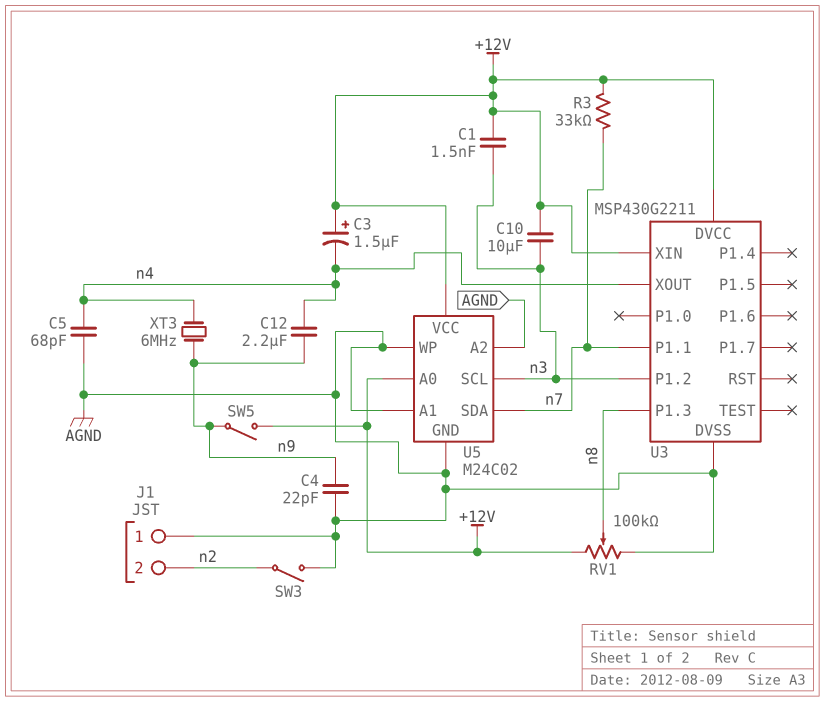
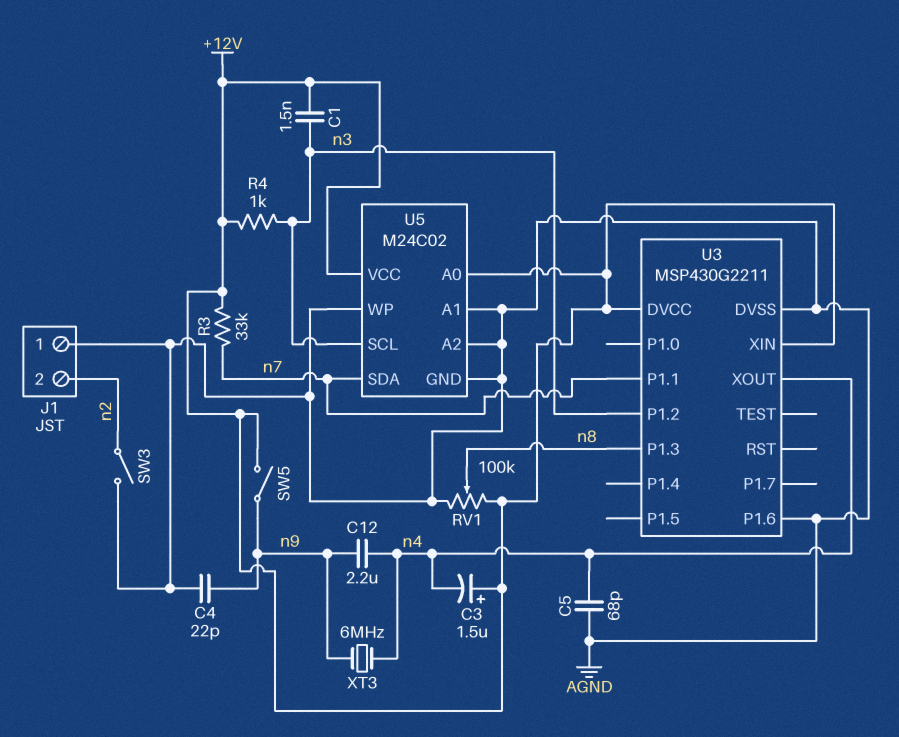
C10: 10uF (+12V, n3) -> none
R4: none -> 1k (+12V, n3)
U3 pin P1.6: none -> AGND

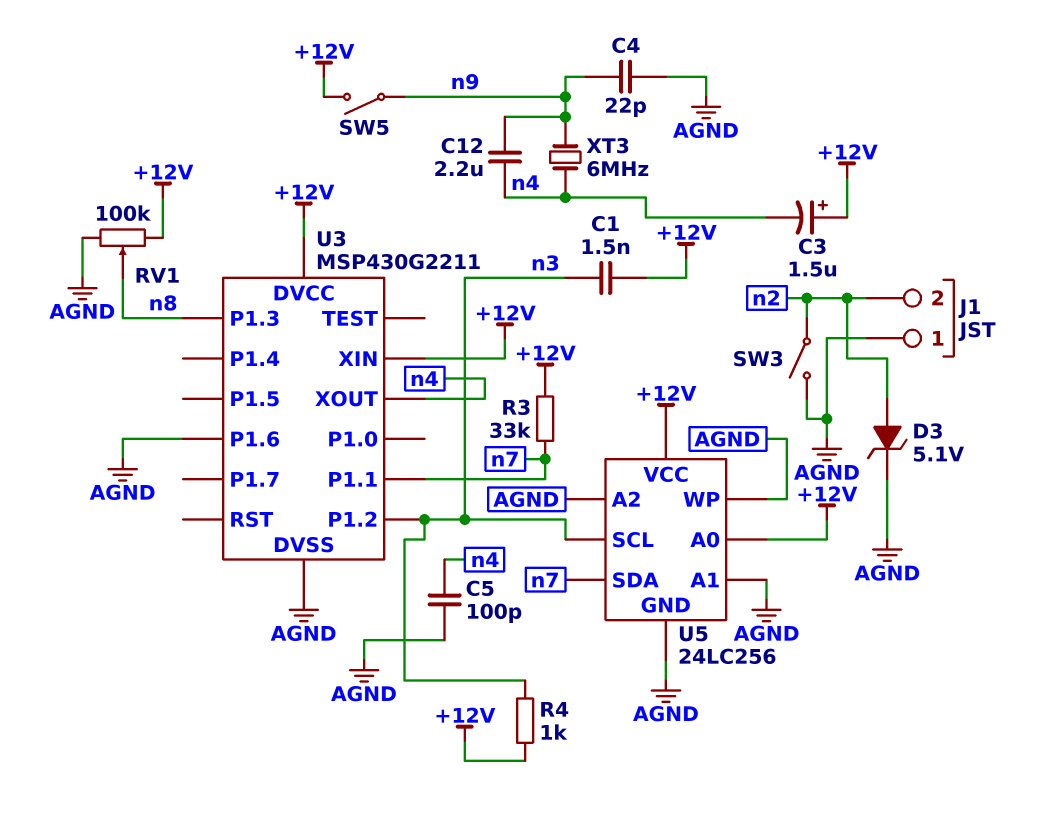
C5: 68pF (AGND, n4) -> 100pF (AGND, n4)
D3: none -> zener 5.1V (A n2, K AGND)
U5: M24C02 -> 24LC256

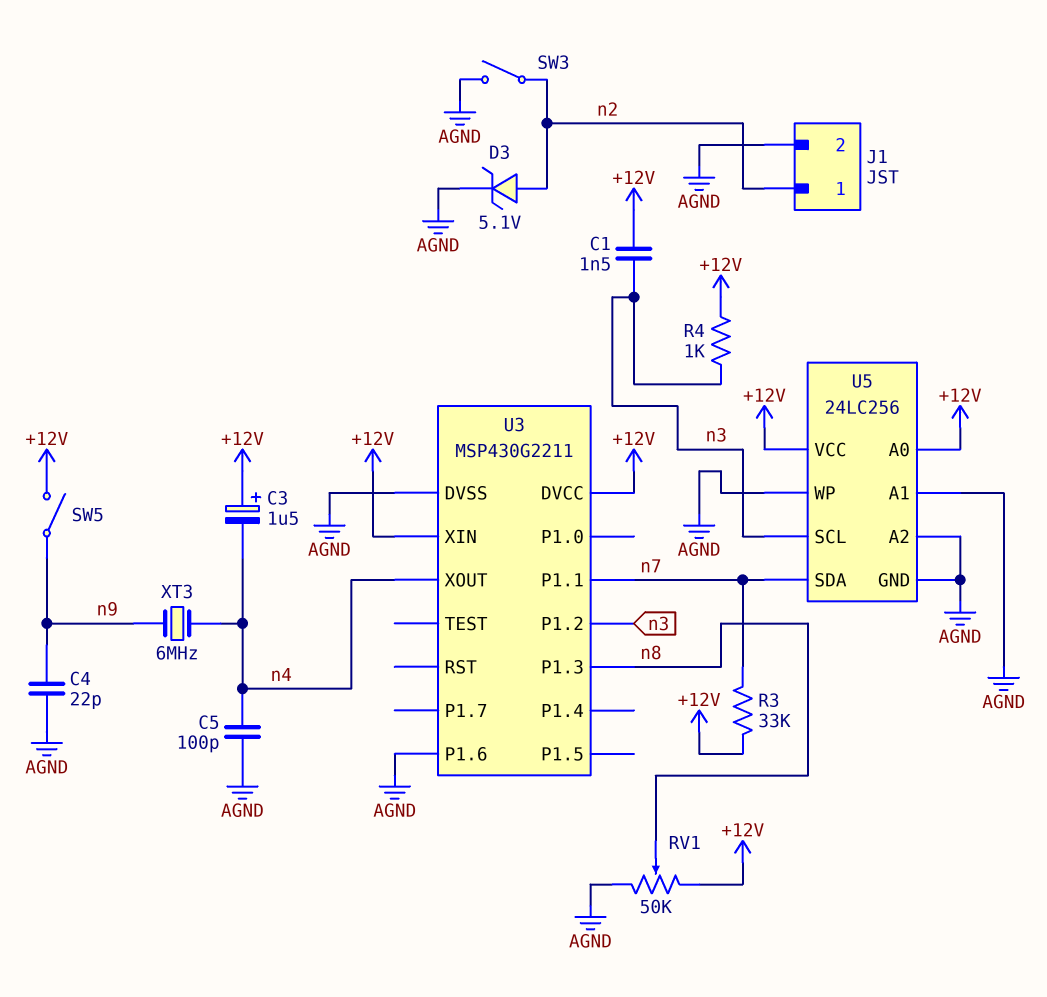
C12: 2.2uF (n4, n9) -> none
J1 pin 1: AGND -> n2
J1 pin 2: n2 -> AGND
RV1: 100k (+12V, AGND, wiper n8) -> 50k (+12V, AGND, wiper n8)

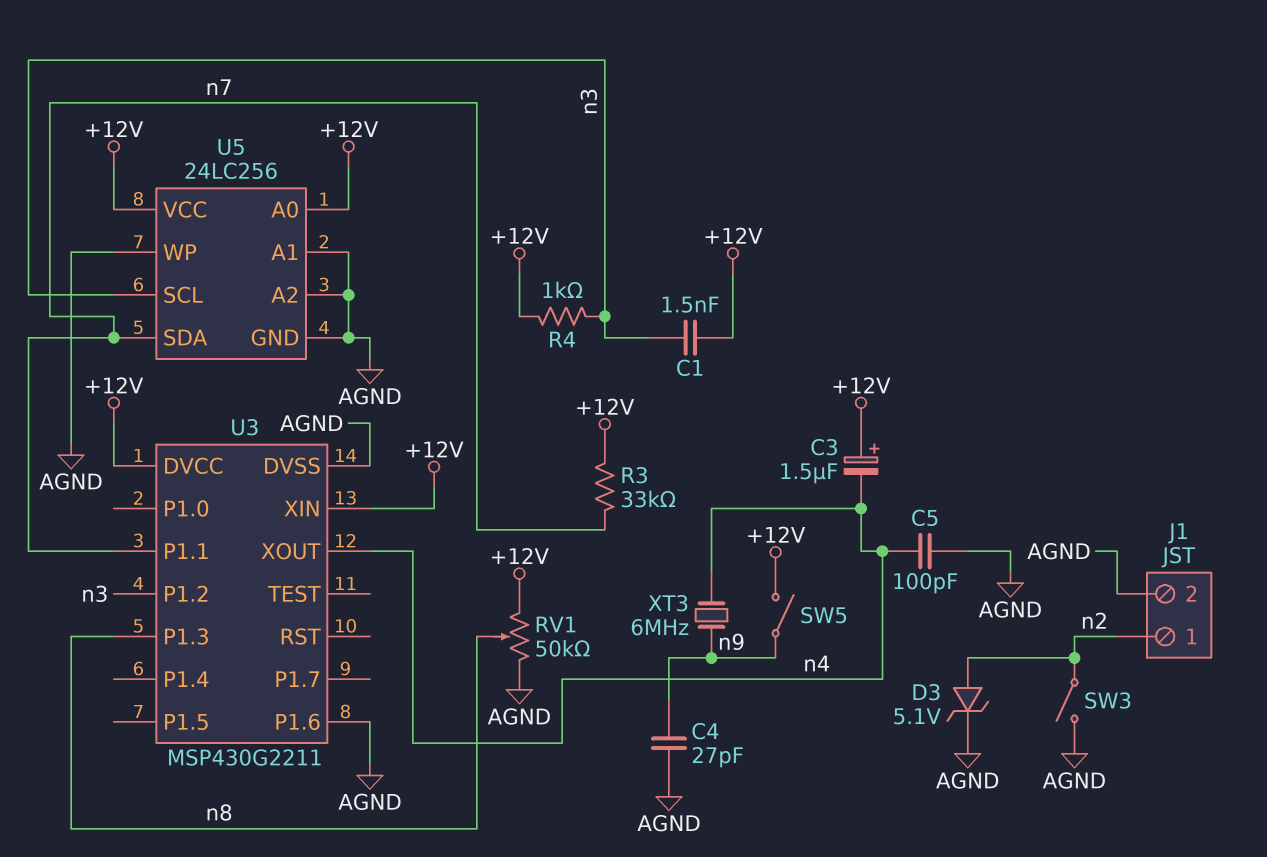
C4: 22pF (AGND, n9) -> 27pF (AGND, n9)

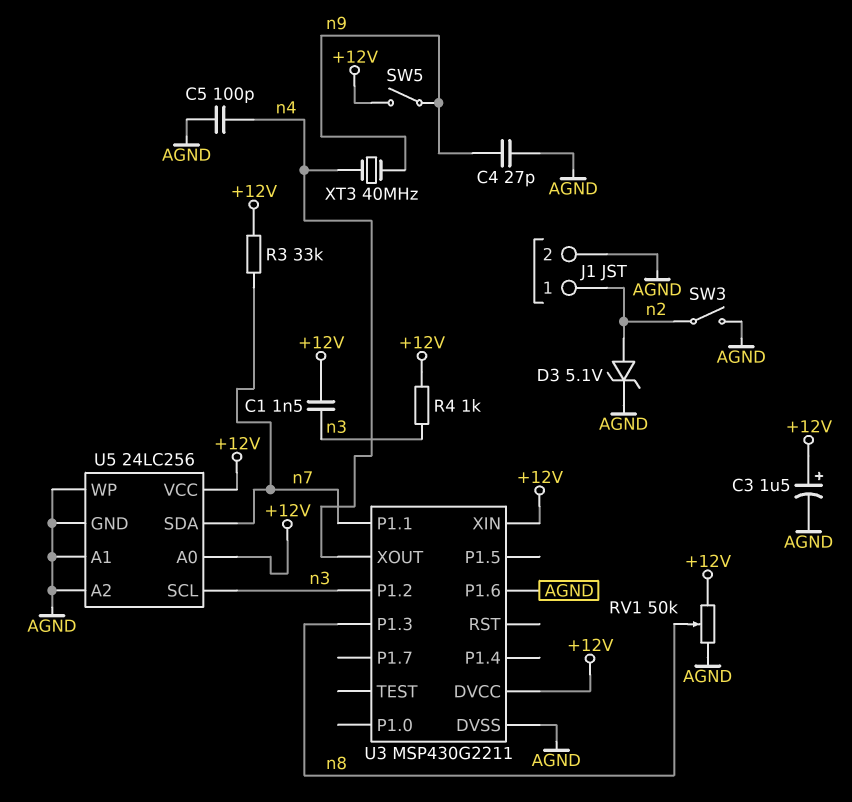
C3: 1.5uF (plus +12V, minus n4) -> 1.5uF (plus +12V, minus AGND)
XT3: 6MHz (n4, n9) -> 40MHz (n4, n9)

